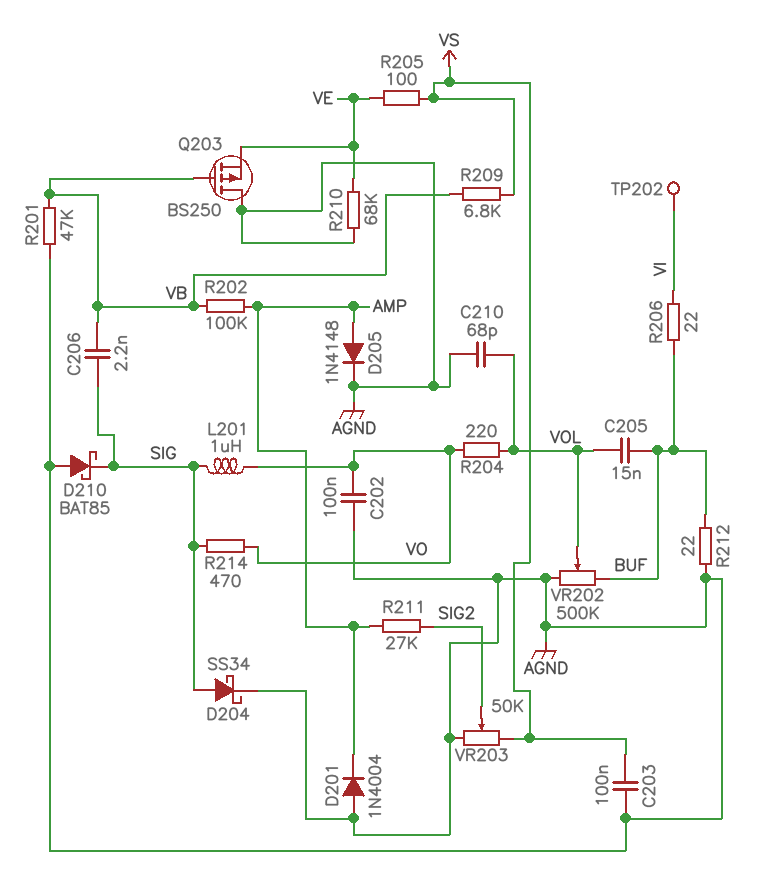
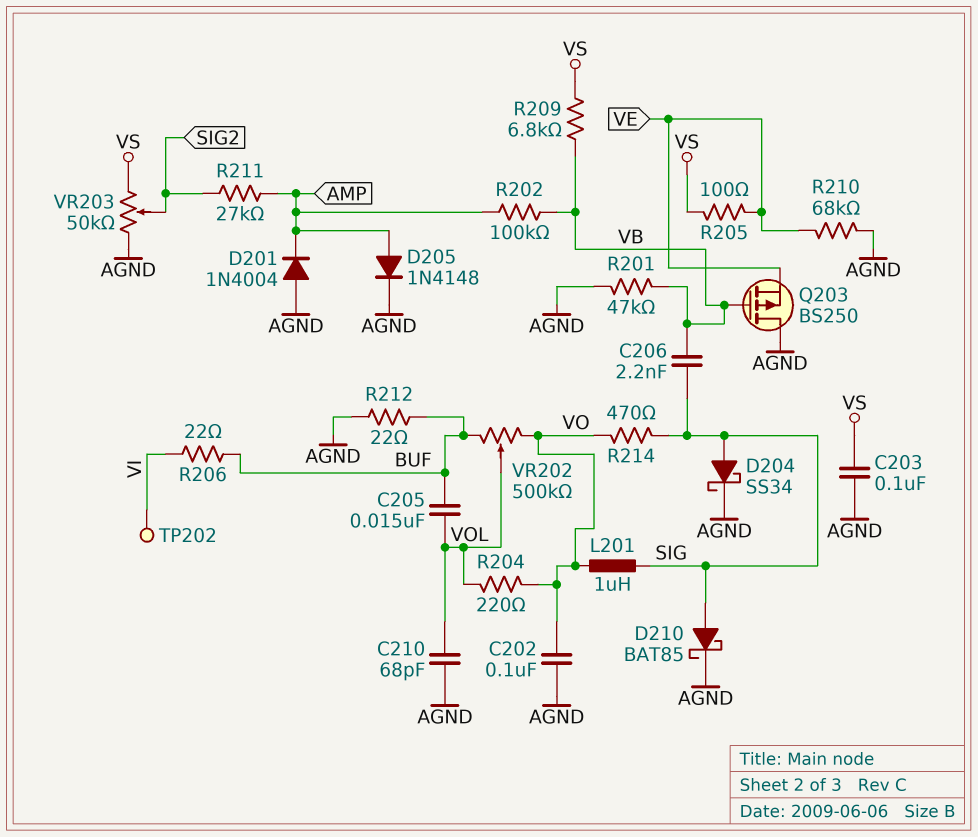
D210: schottky BAT85 (A AGND, K SIG) -> schottky BAT85 (A SIG, K AGND)
VR202: 500k (AGND, BUF, wiper VOL) -> 500k (BUF, VO, wiper VOL)

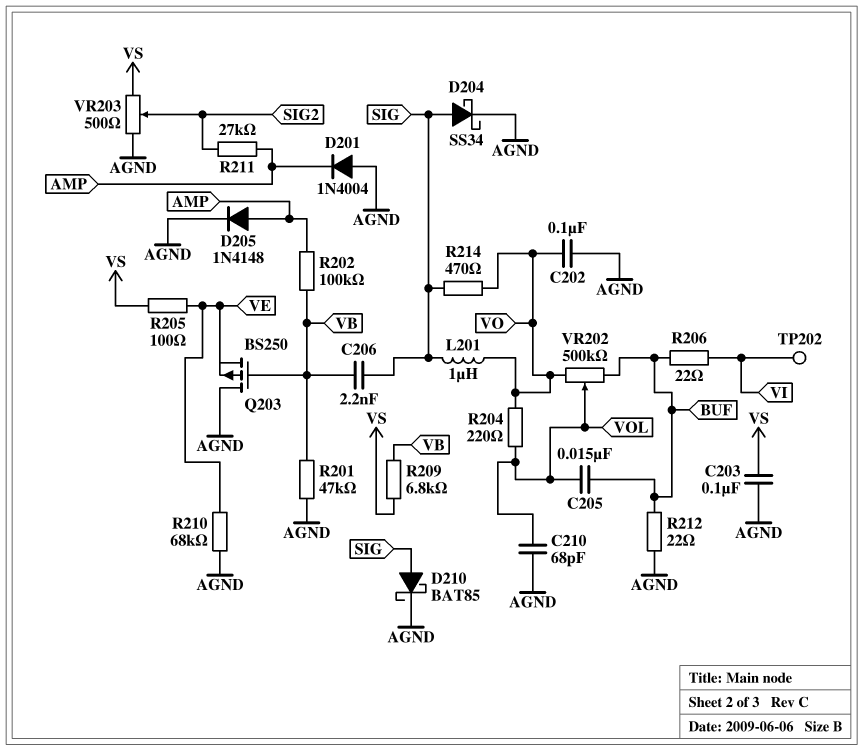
VR203: 50k (AGND, VS, wiper SIG2) -> 500 (AGND, VS, wiper SIG2)

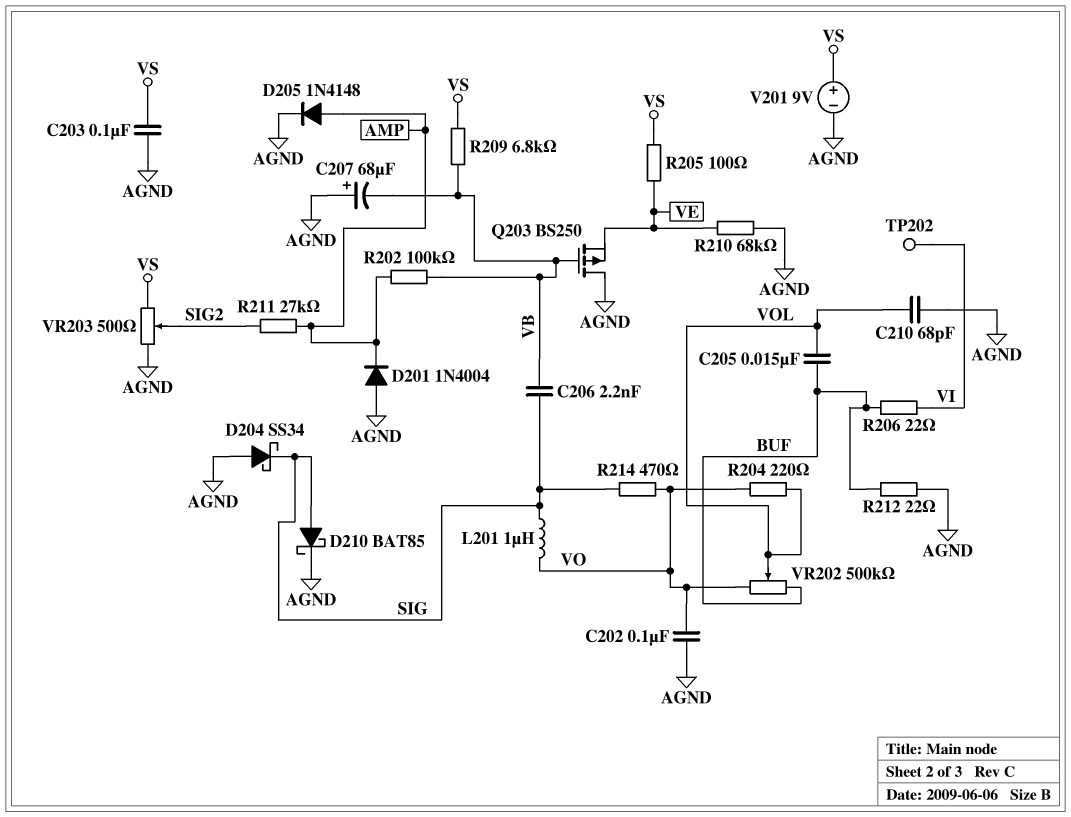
C207: none -> 68uF (plus AGND, minus VB)
D204: schottky SS34 (A SIG, K AGND) -> schottky SS34 (A AGND, K SIG)
R201: 47k (AGND, VB) -> none
V201: none -> 9V (plus VS, minus AGND)

